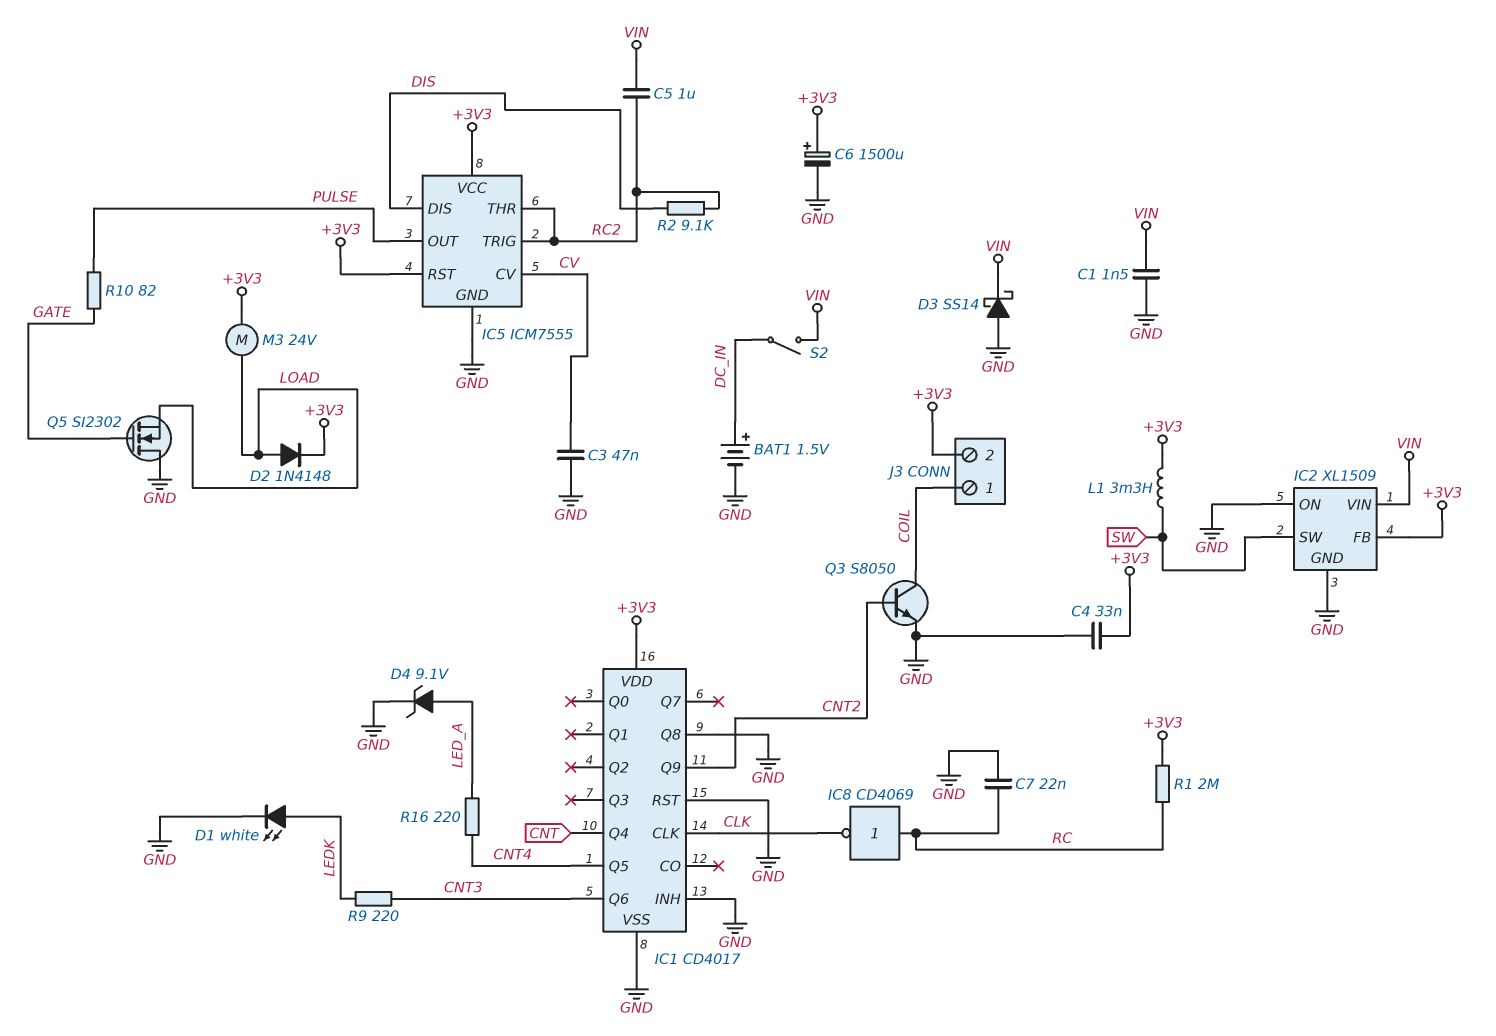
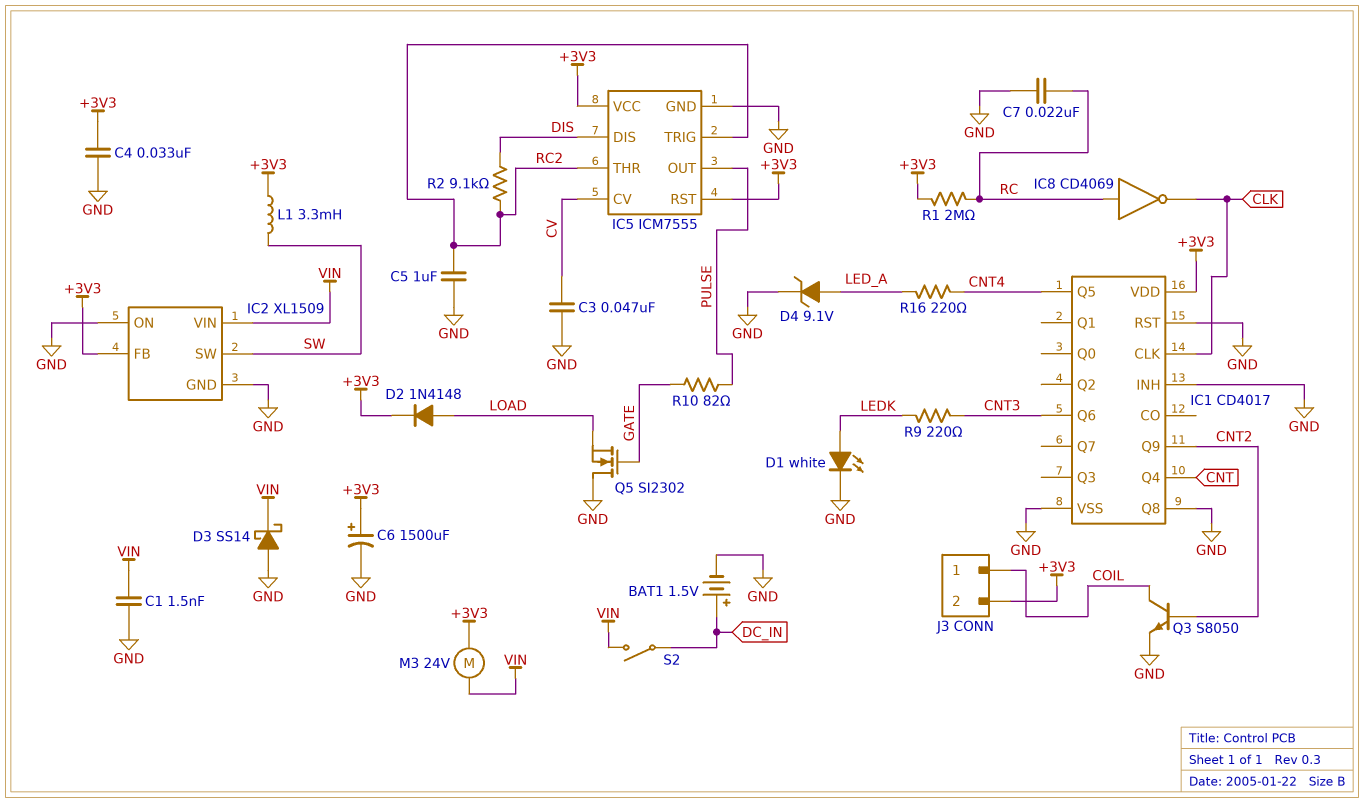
C5: 1uF (RC2, VIN) -> 1uF (GND, RC2)
M3: motor 24V (+3V3, LOAD) -> motor 24V (+3V3, VIN)

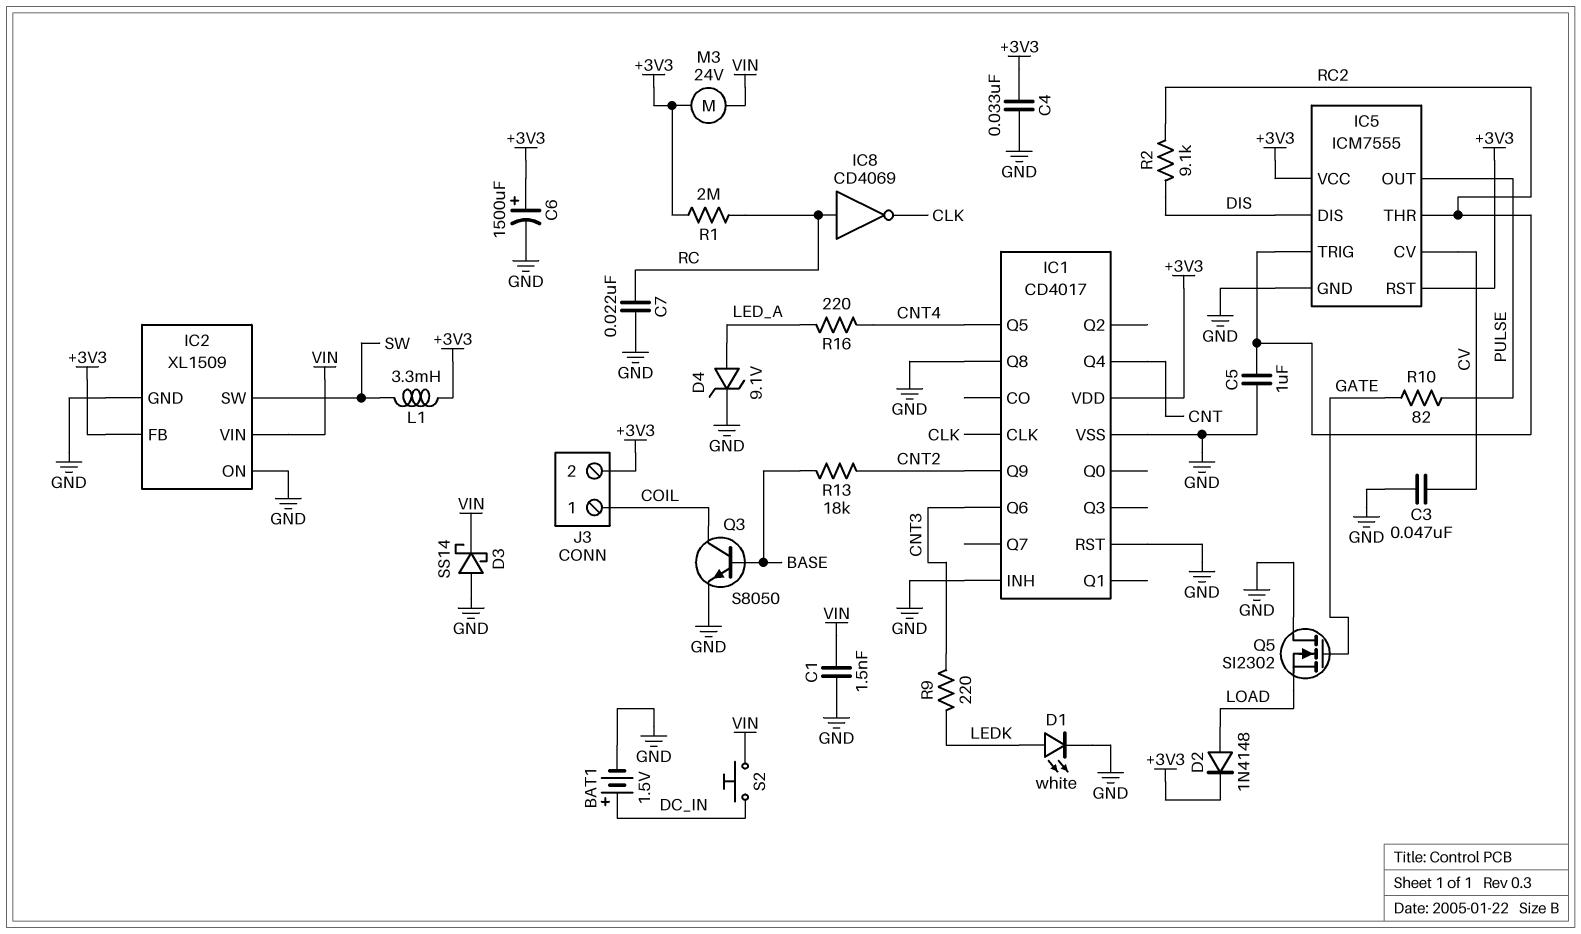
Q3: NPN S8050 (B CNT2, C COIL, E GND) -> NPN S8050 (B BASE, C COIL, E GND)
R13: none -> 18k (BASE, CNT2)
S2: switch (DC_IN, VIN) -> button (DC_IN, VIN)

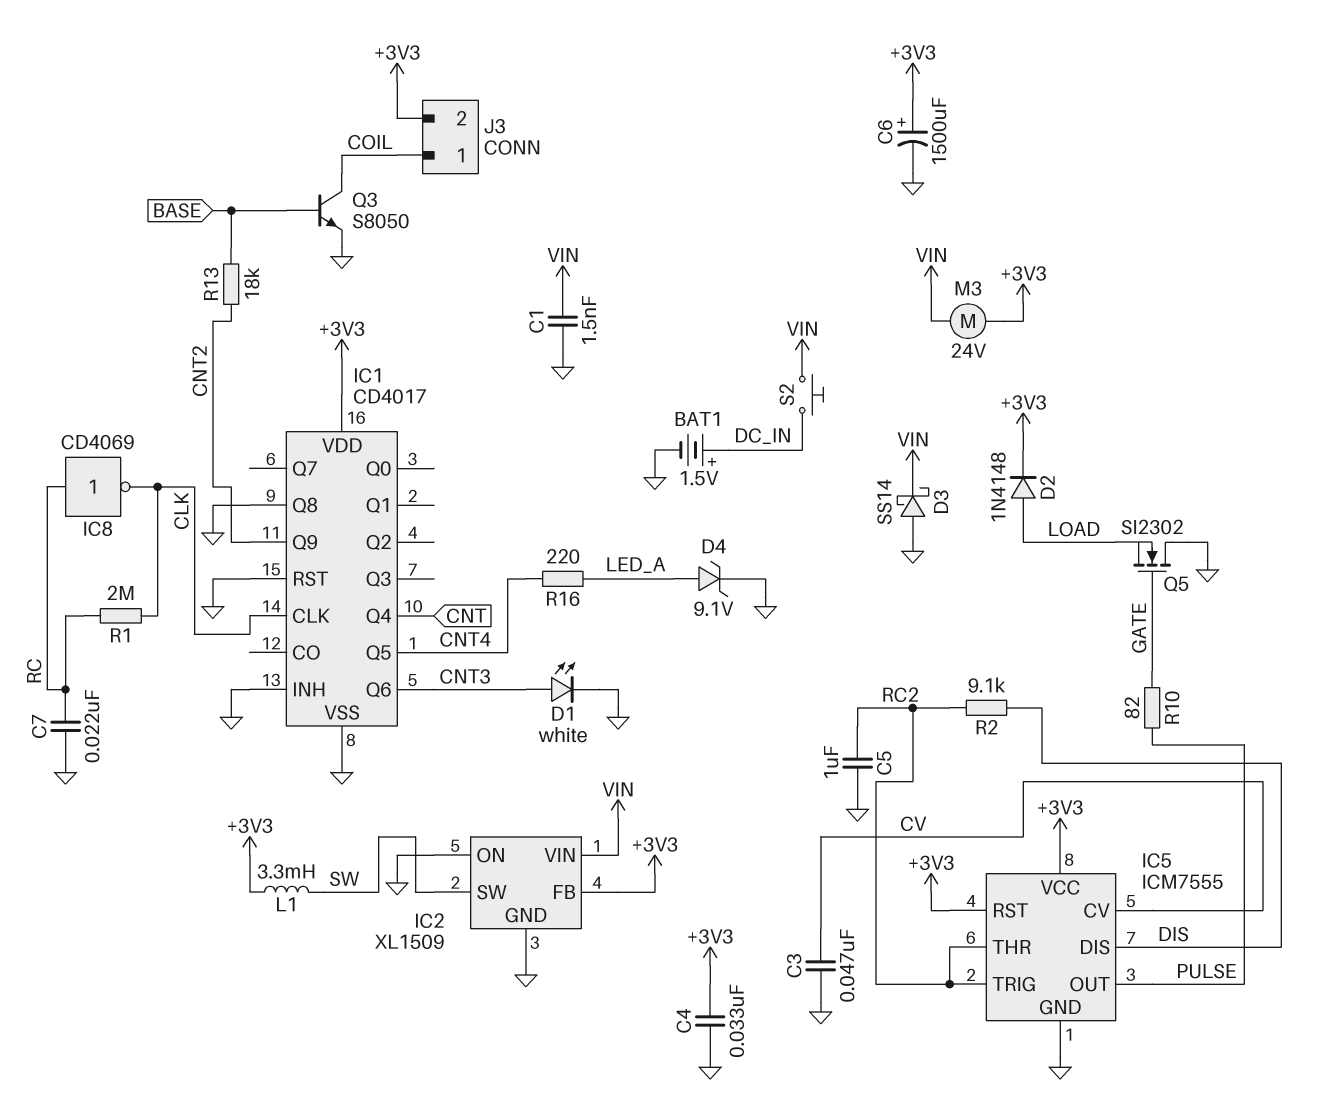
D1: LED white (A LEDK, K GND) -> LED white (A CNT3, K GND)
R1: 2M (+3V3, RC) -> 2M (CLK, RC)
R9: 220 (CNT3, LEDK) -> none

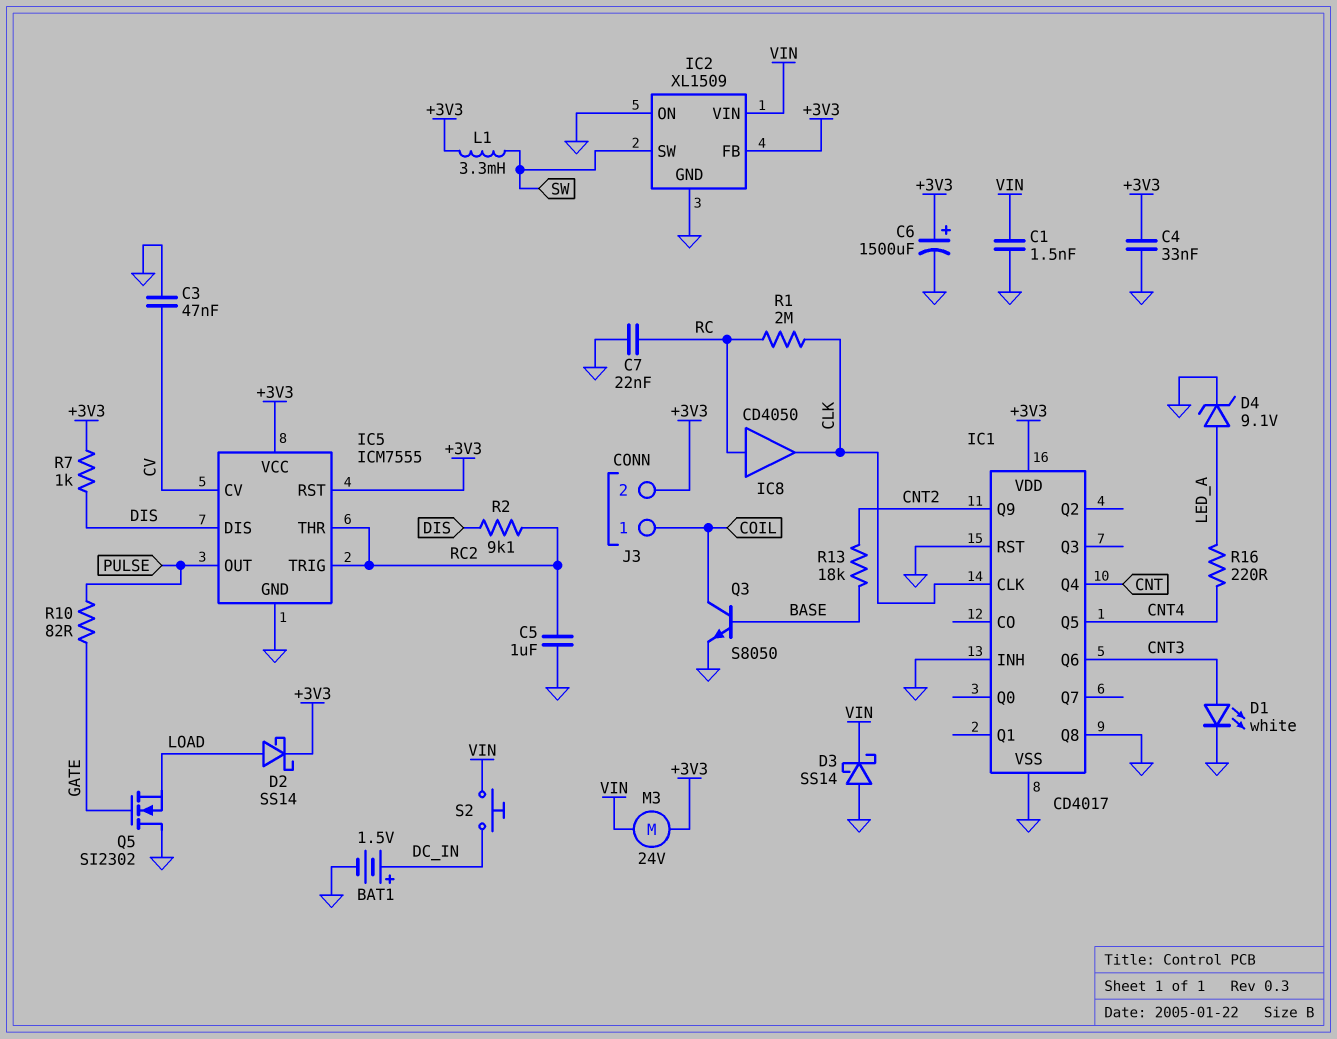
D2: diode 1N4148 (A LOAD, K +3V3) -> schottky SS14 (A LOAD, K +3V3)
IC8: NOT CD4069 (in RC, out CLK) -> buffer CD4050 (in RC, out CLK)
R7: none -> 1k (+3V3, DIS)

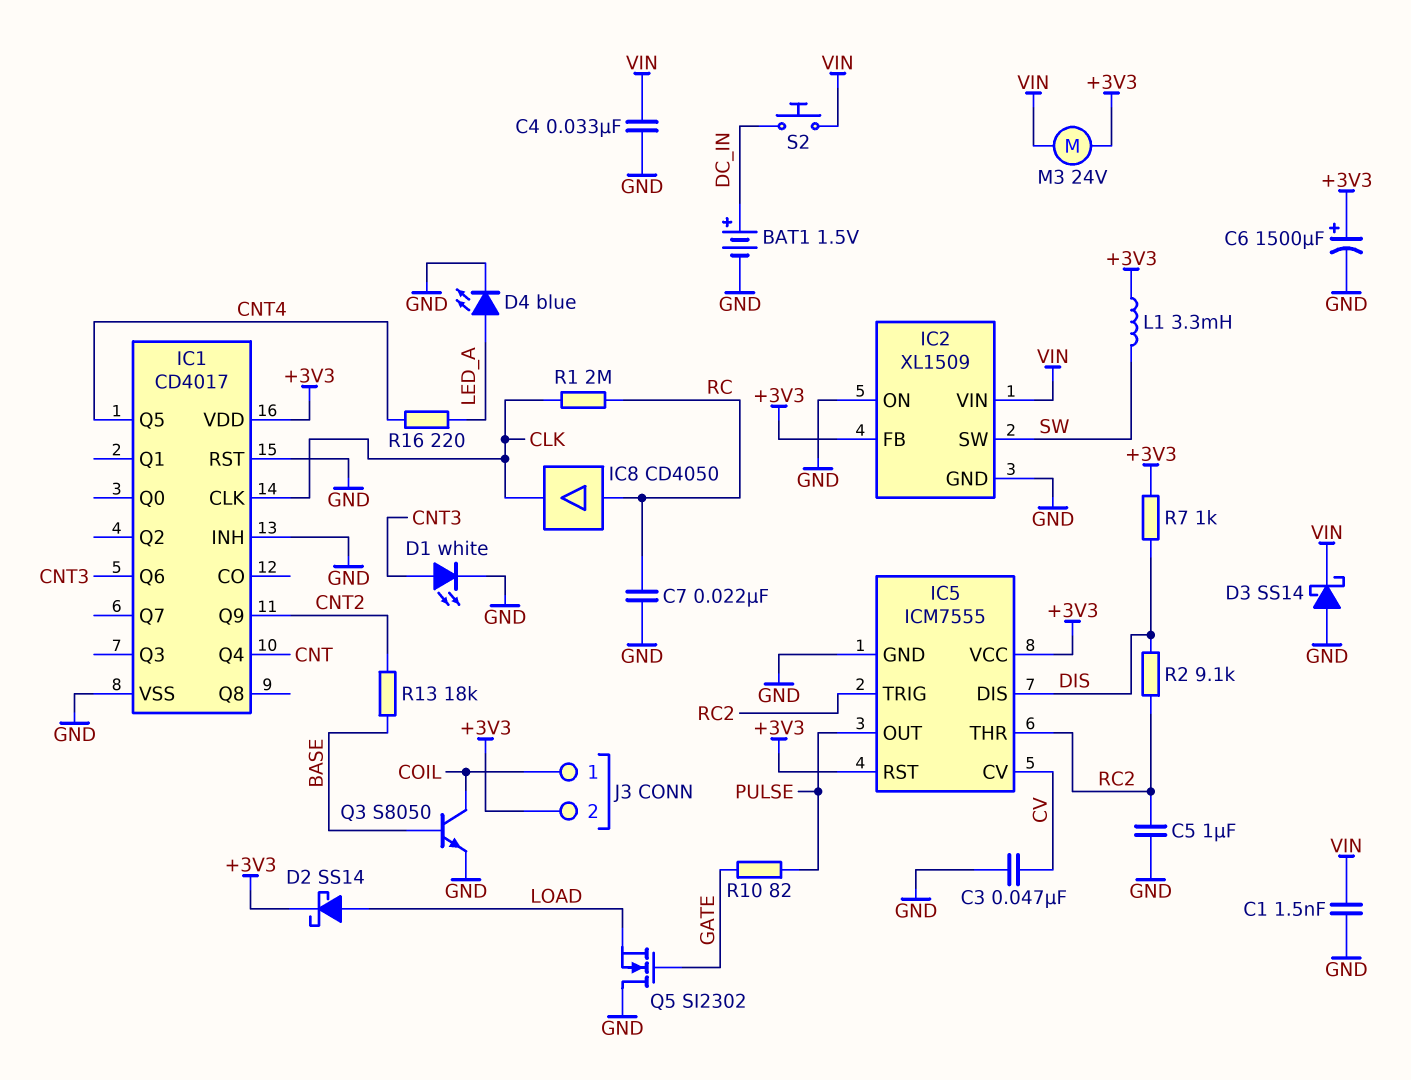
C4: 33nF (+3V3, GND) -> 33nF (GND, VIN)
D4: zener 9.1V (A LED_A, K GND) -> LED blue (A LED_A, K GND)
IC1 pin Q8: GND -> none

